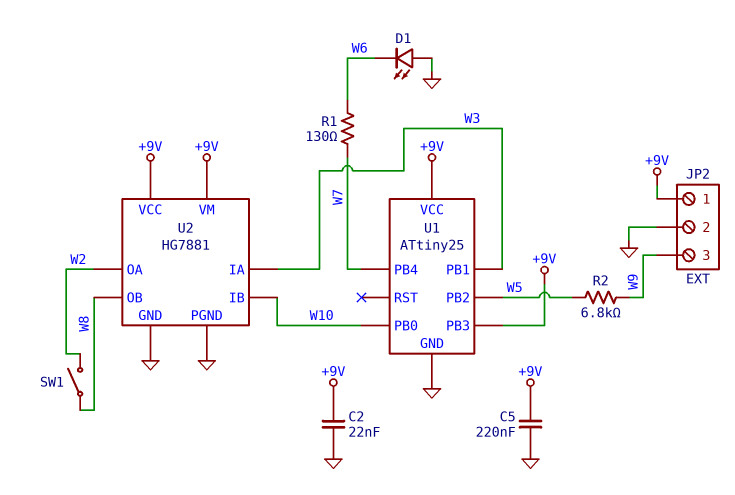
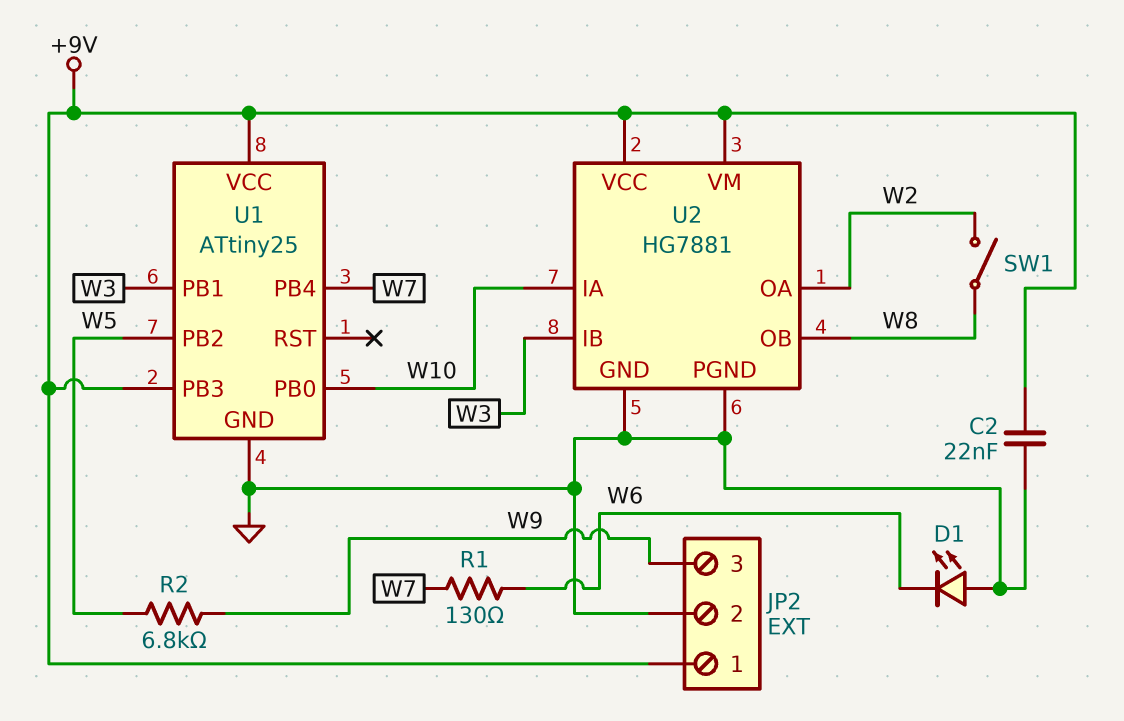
C5: 220nF (+9V, GND) -> none
U2 pin IA: W3 -> W10
U2 pin IB: W10 -> W3

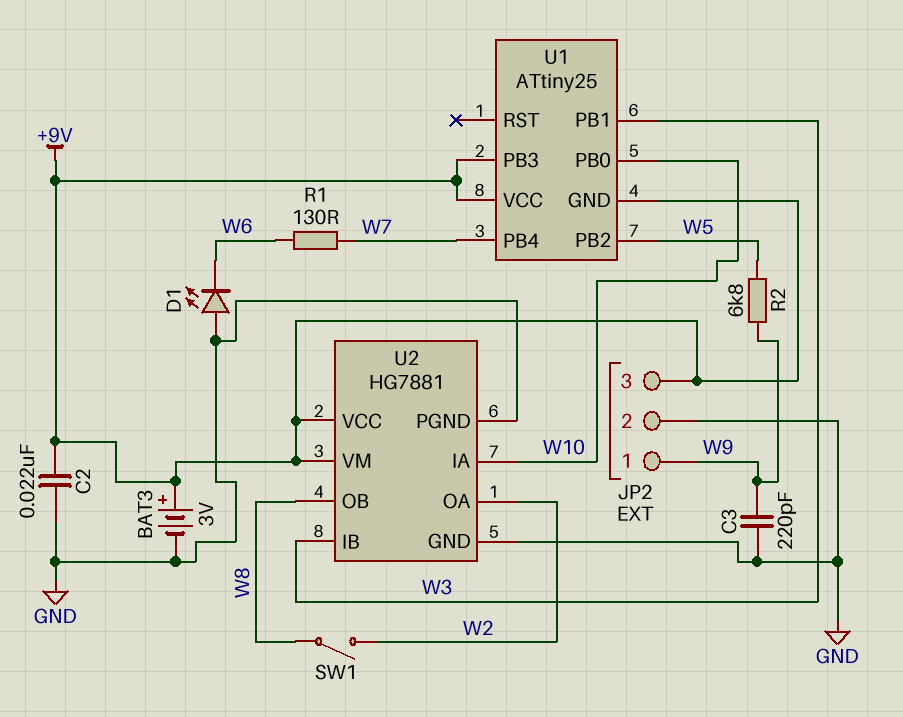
BAT3: none -> 3V (plus +9V, minus GND)
C3: none -> 220pF (GND, W9)
JP2 pin 1: +9V -> W9
JP2 pin 3: W9 -> +9V
U1 pin GND: GND -> +9V

